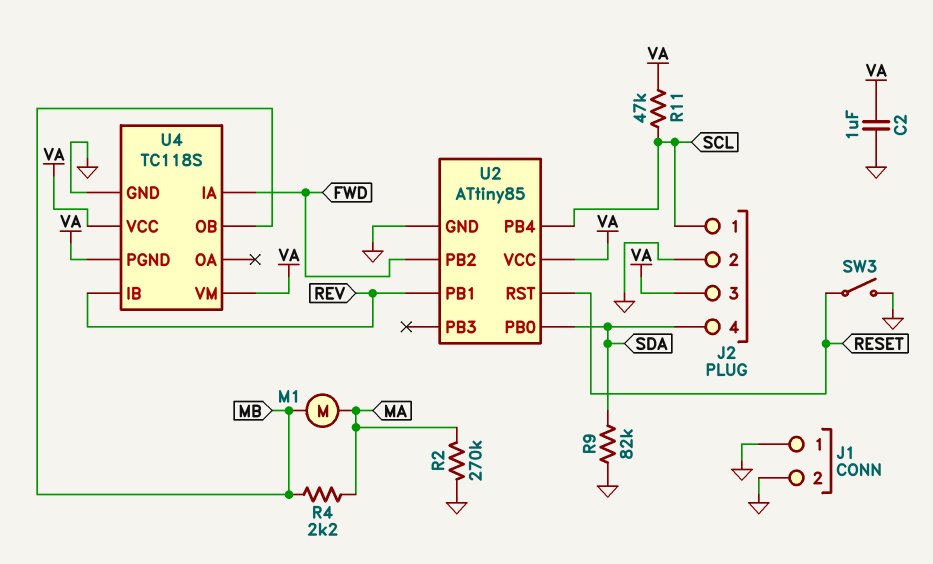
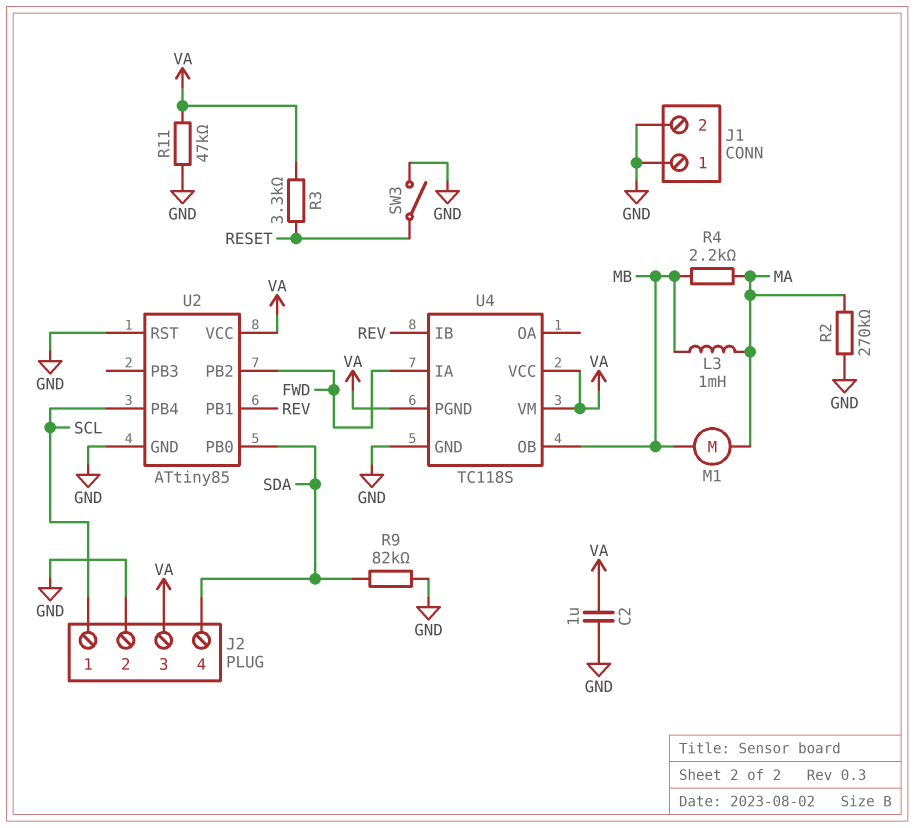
L3: none -> 1mH (MA, MB)
R3: none -> 3.3k (RESET, VA)
R11: 47k (SCL, VA) -> 47k (GND, VA)
U2 pin RST: RESET -> GND

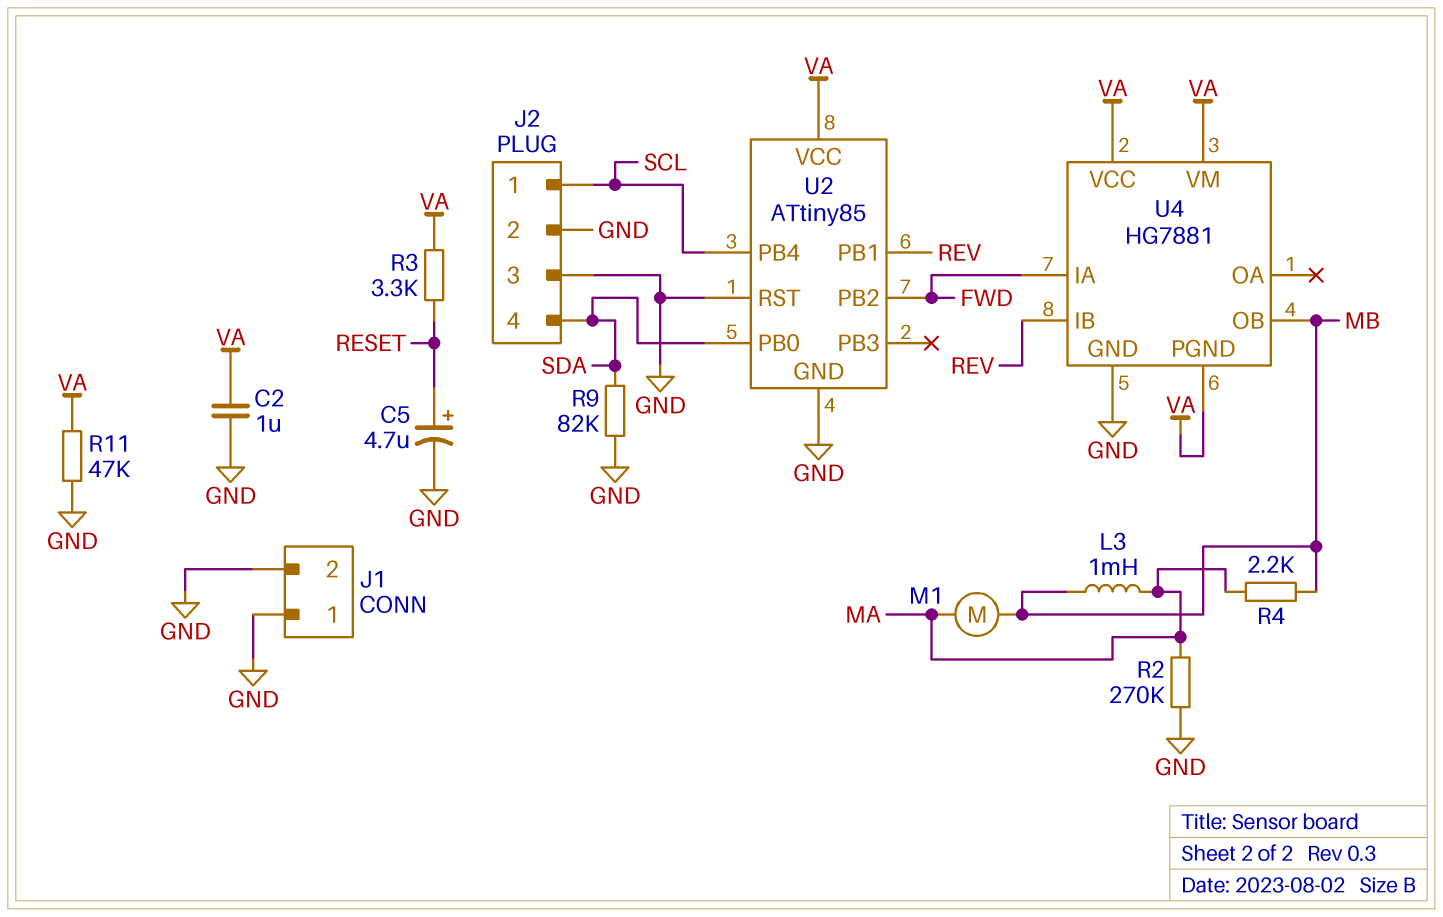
C5: none -> 4.7uF (plus RESET, minus GND)
J2 pin 3: VA -> GND
SW3: switch (GND, RESET) -> none
U4: TC118S -> HG7881

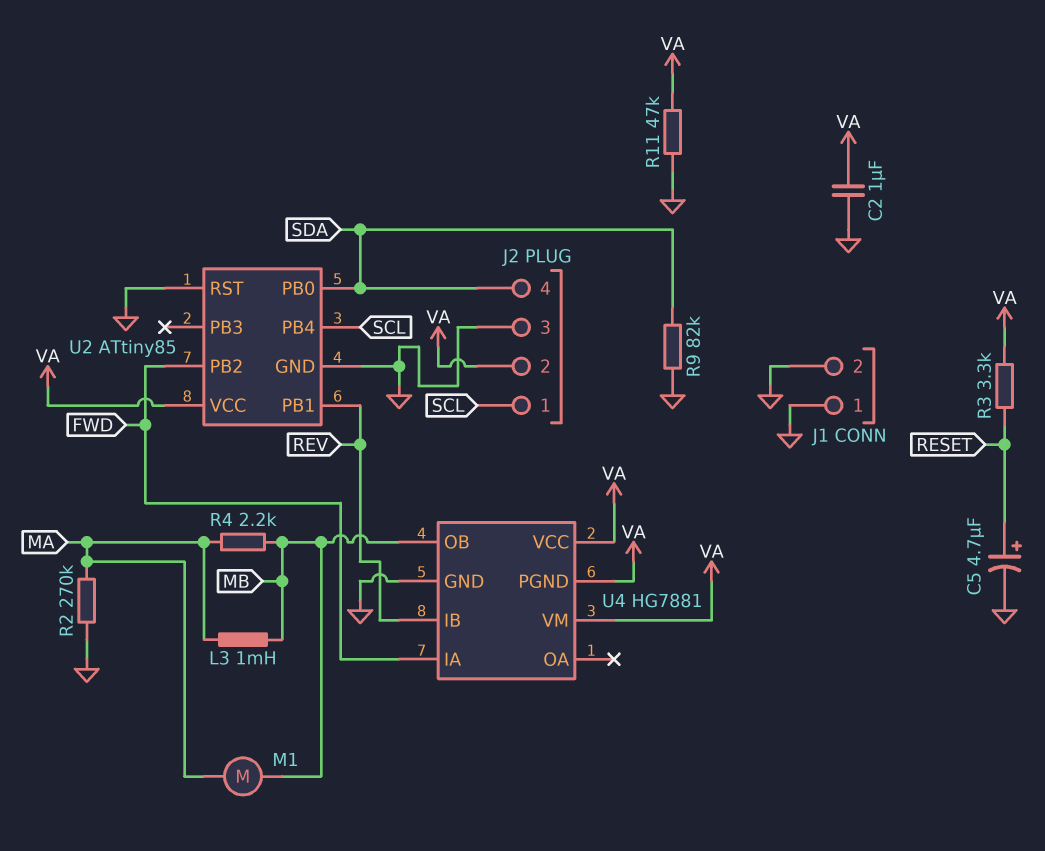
J2 pin 2: GND -> VA

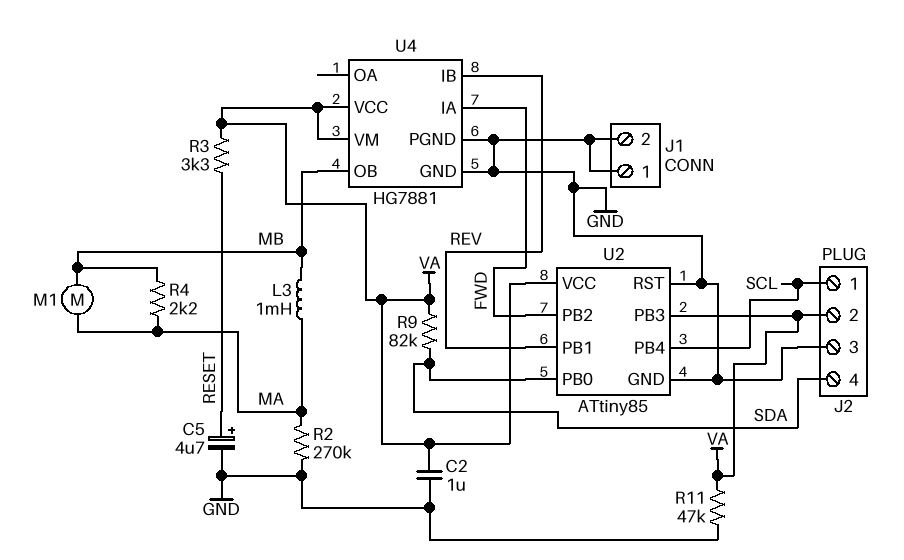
R9: 82k (GND, SDA) -> 82k (SDA, VA)
U2 pin PB3: none -> VA
U4 pin PGND: VA -> GND

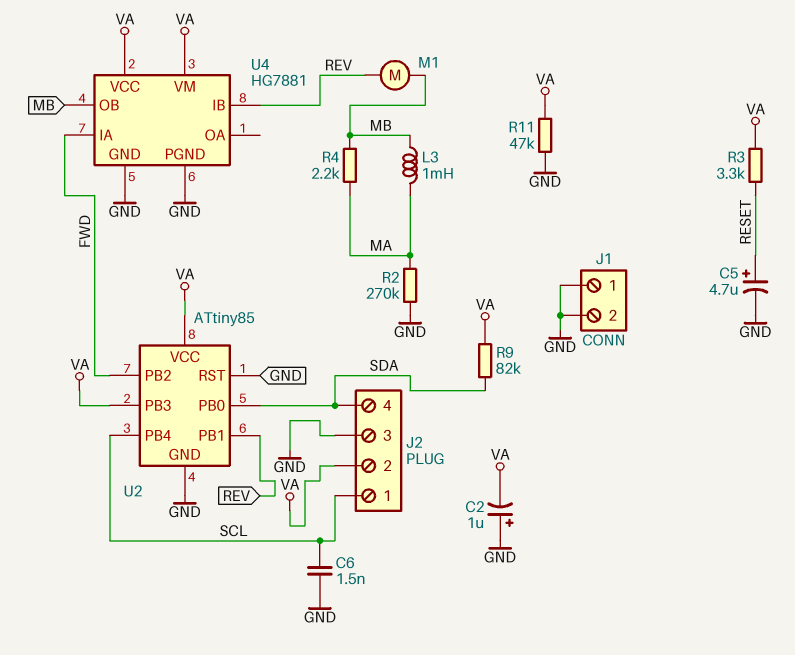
C2: 1uF (GND, VA) -> 1uF (plus GND, minus VA)
C6: none -> 1.5nF (GND, SCL)
M1: motor (MA, MB) -> motor (MB, REV)

